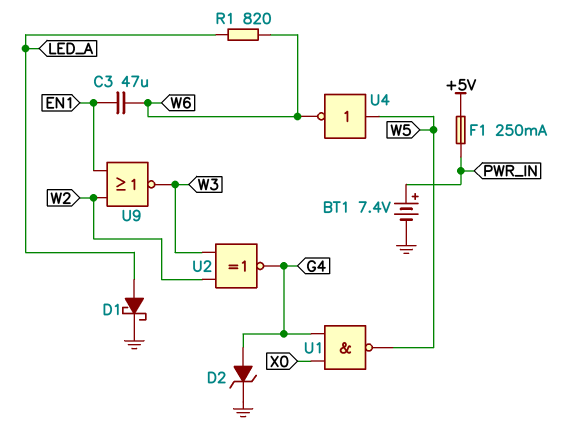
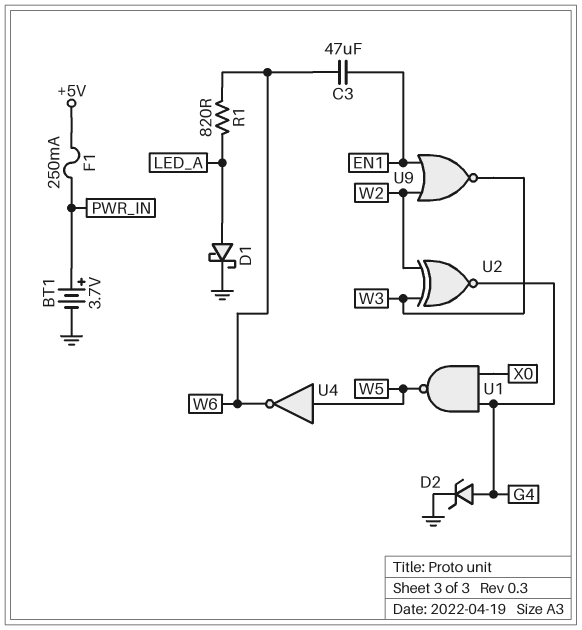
BT1: 7.4V (plus PWR_IN, minus GND) -> 3.7V (plus PWR_IN, minus GND)

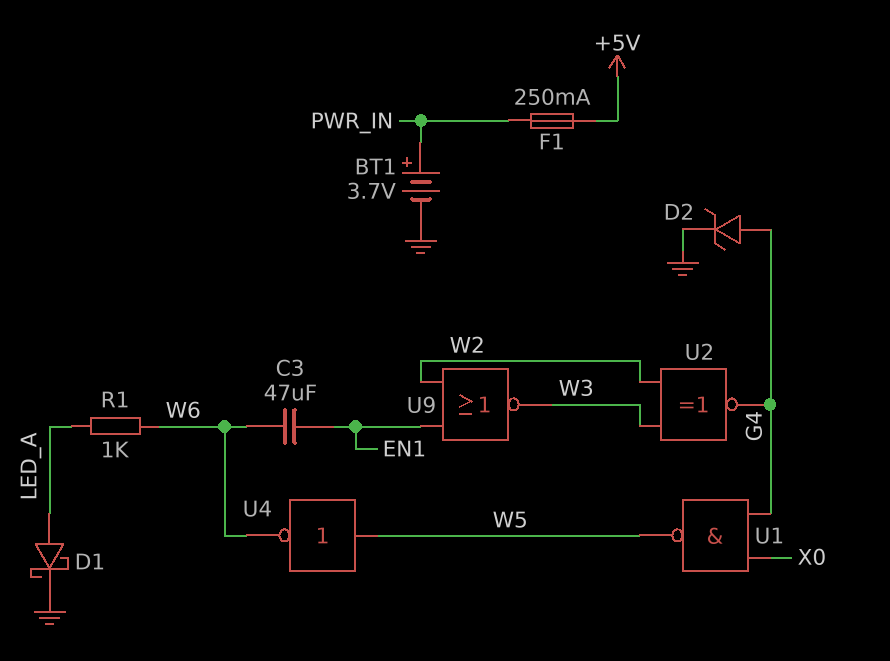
R1: 820 (LED_A, W6) -> 1k (LED_A, W6)

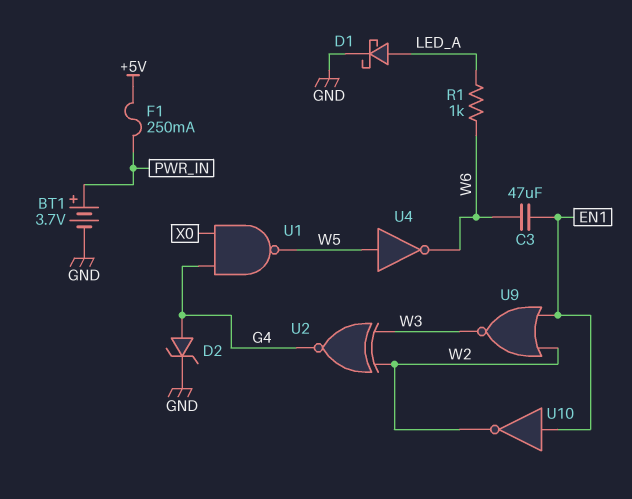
U10: none -> NOT (in EN1, out W2)

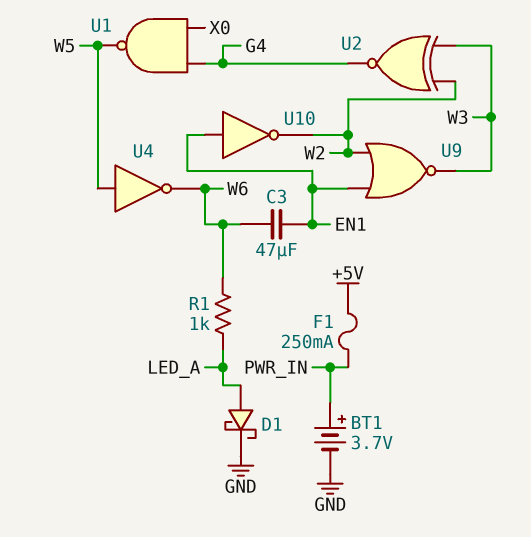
D2: zener (A G4, K GND) -> none

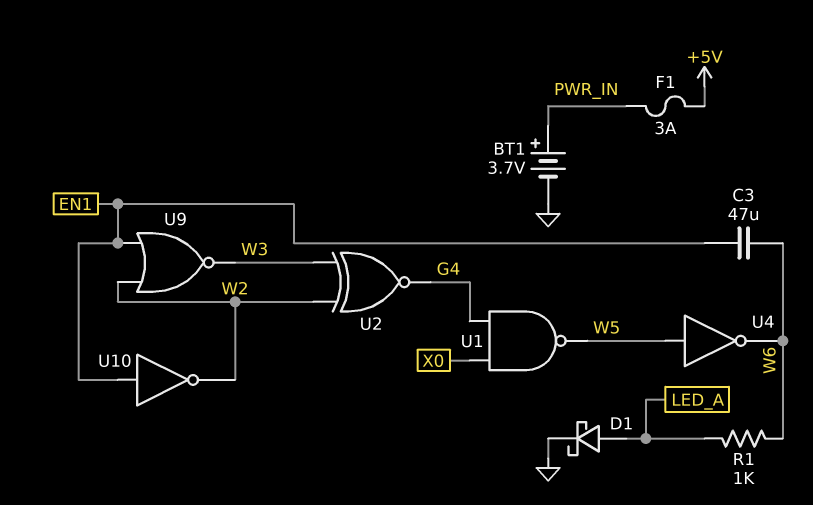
F1: 250mA (+5V, PWR_IN) -> 3A (+5V, PWR_IN)

